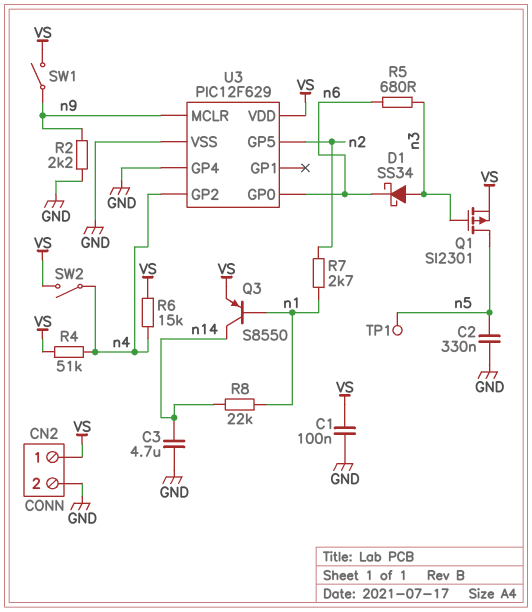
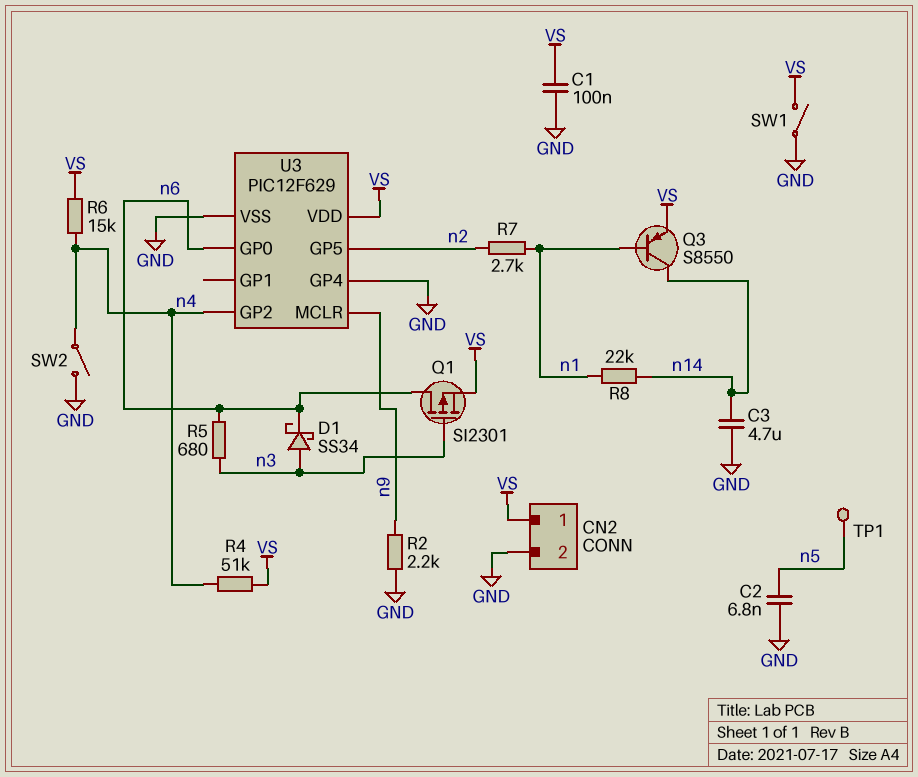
C2: 330nF (GND, n5) -> 6.8nF (GND, n5)
Q1: PMOS SI2301 (G n3, D n5, S VS) -> PMOS SI2301 (G n3, D n6, S VS)
SW1: switch (VS, n9) -> switch (GND, VS)
SW2: switch (VS, n4) -> switch (GND, n4)

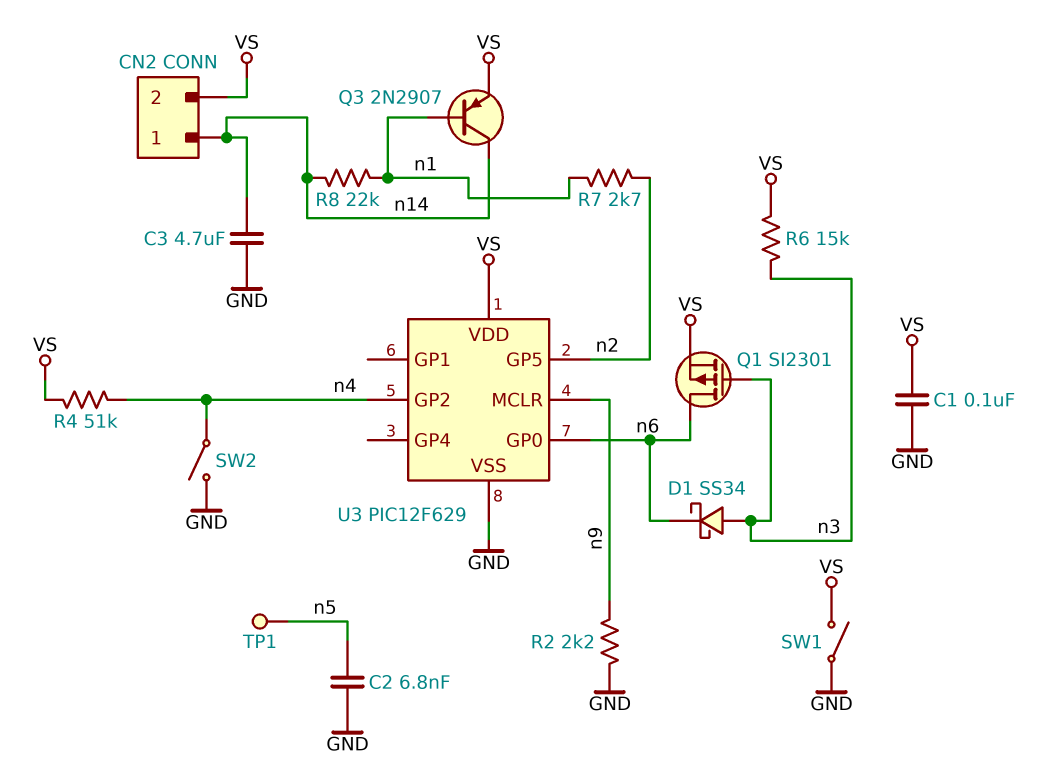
CN2 pin 1: VS -> n14
CN2 pin 2: GND -> VS
Q3: PNP S8550 (B n1, C n14, E VS) -> PNP 2N2907 (B n1, C n14, E VS)
R5: 680 (n3, n6) -> none
R6: 15k (VS, n4) -> 15k (VS, n3)
U3 pin GP4: GND -> none

